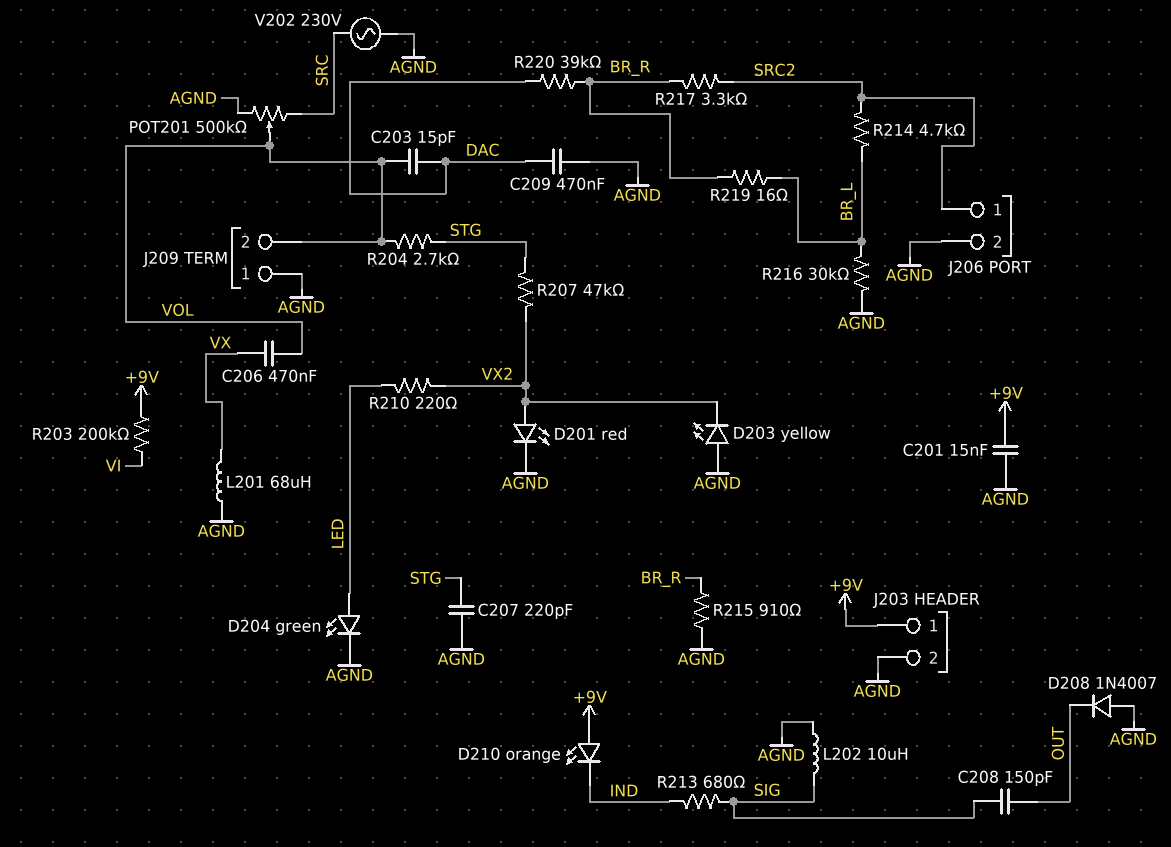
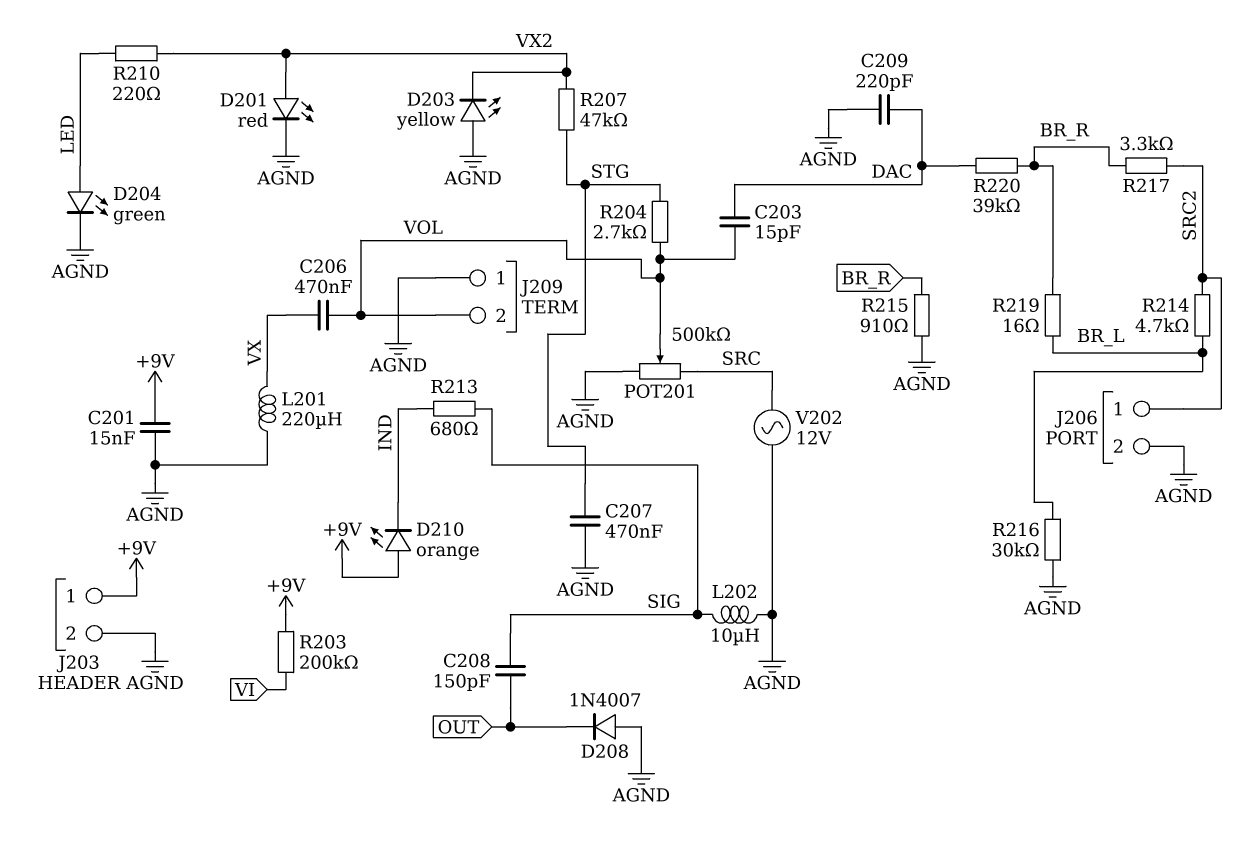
C207: 220pF (AGND, STG) -> 470nF (AGND, STG)
C209: 470nF (AGND, DAC) -> 220pF (AGND, DAC)
L201: 68uH (AGND, VX) -> 220uH (AGND, VX)
V202: AC 230V (AGND, SRC) -> AC 12V (AGND, SRC)

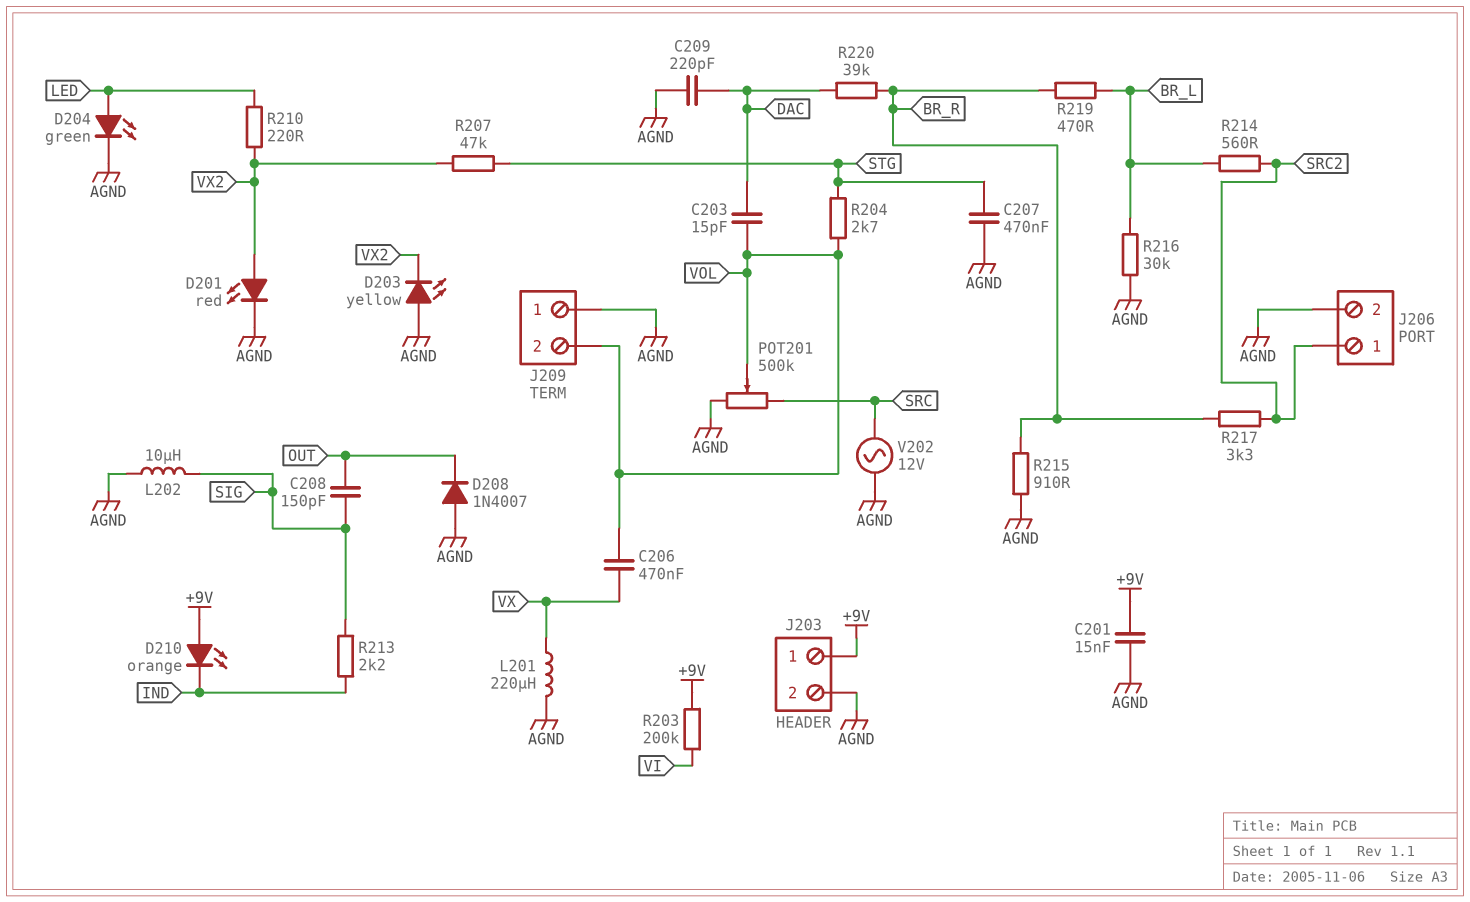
R213: 680 (IND, SIG) -> 2.2k (IND, SIG)
R214: 4.7k (BR_L, SRC2) -> 560 (BR_L, SRC2)
R219: 16 (BR_L, BR_R) -> 470 (BR_L, BR_R)

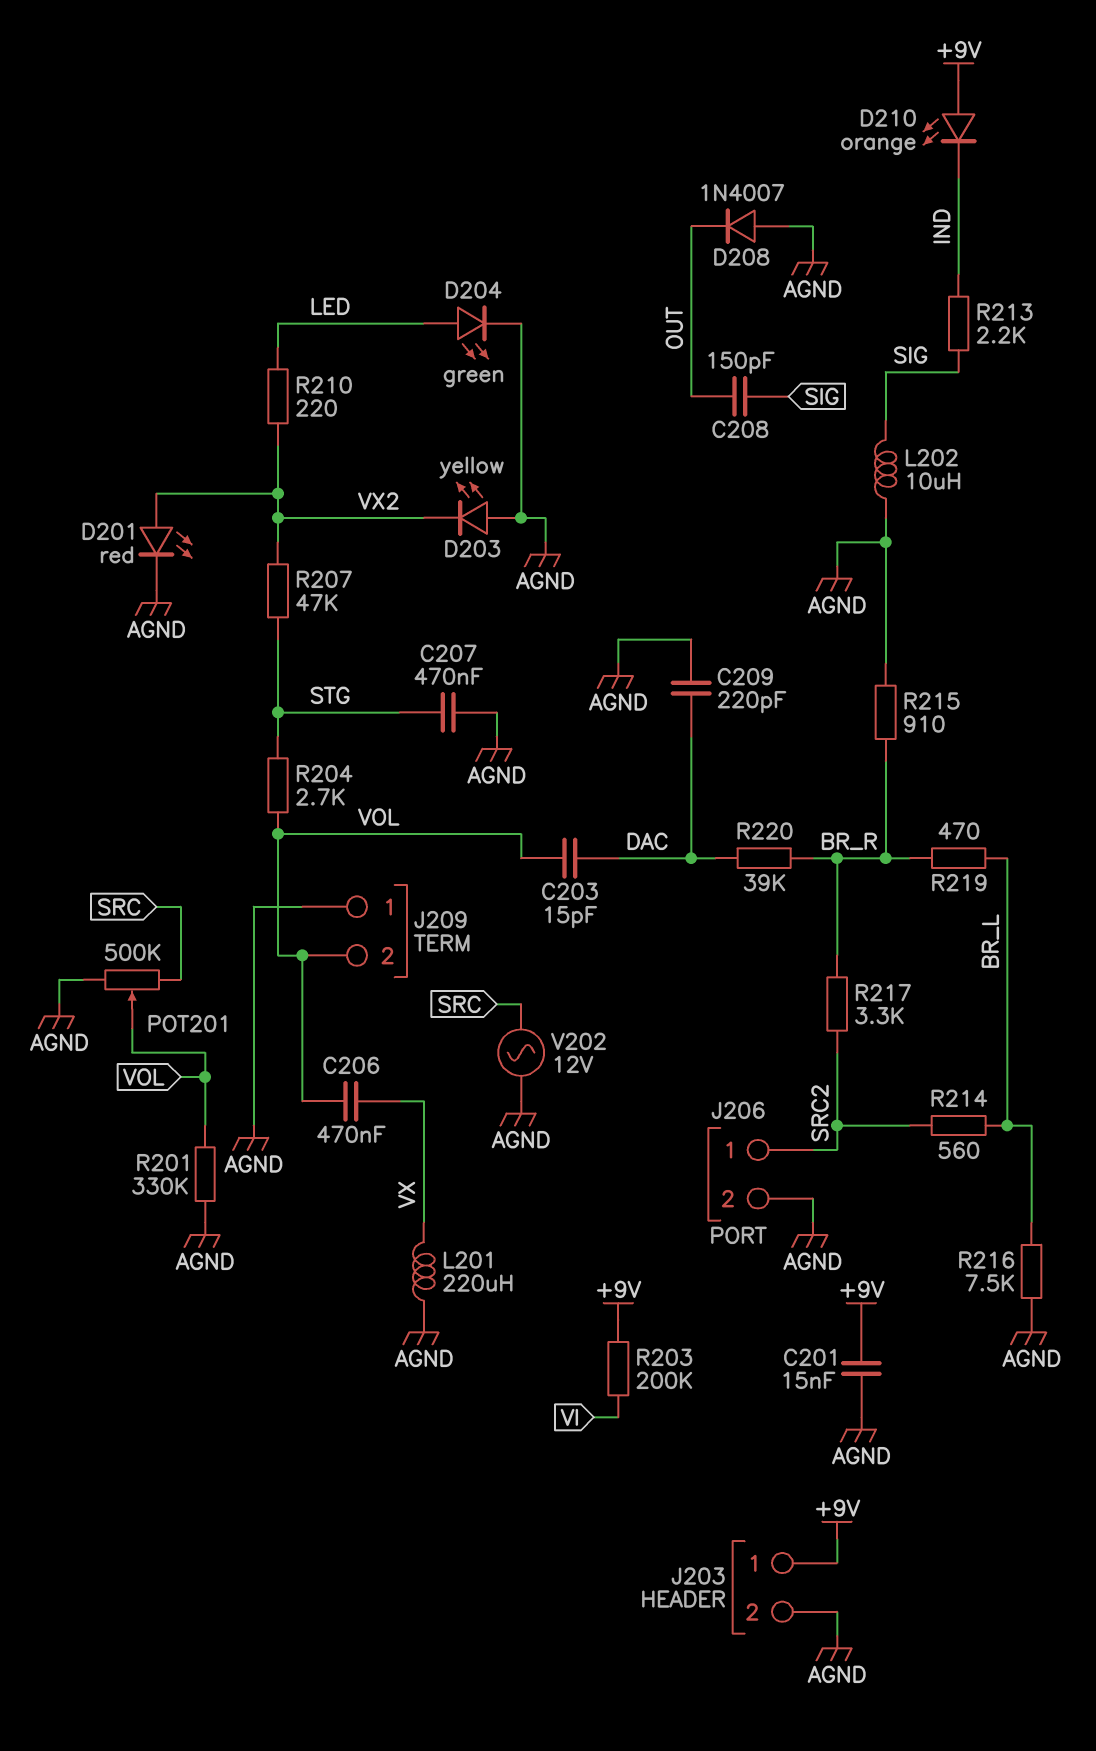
R201: none -> 330k (AGND, VOL)
R216: 30k (AGND, BR_L) -> 7.5k (AGND, BR_L)

